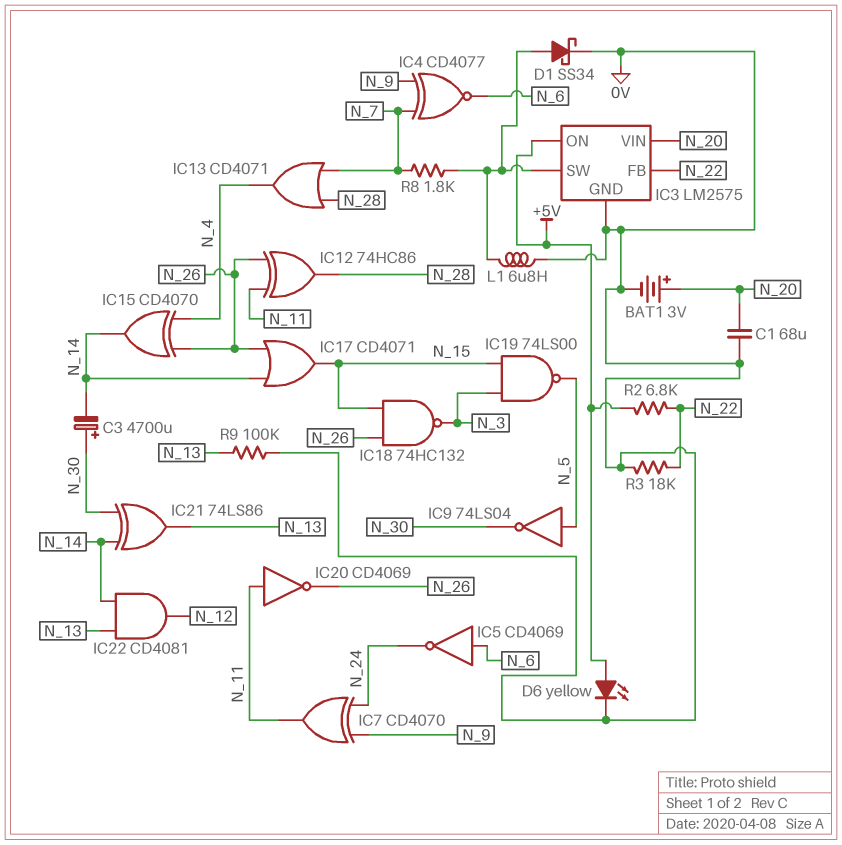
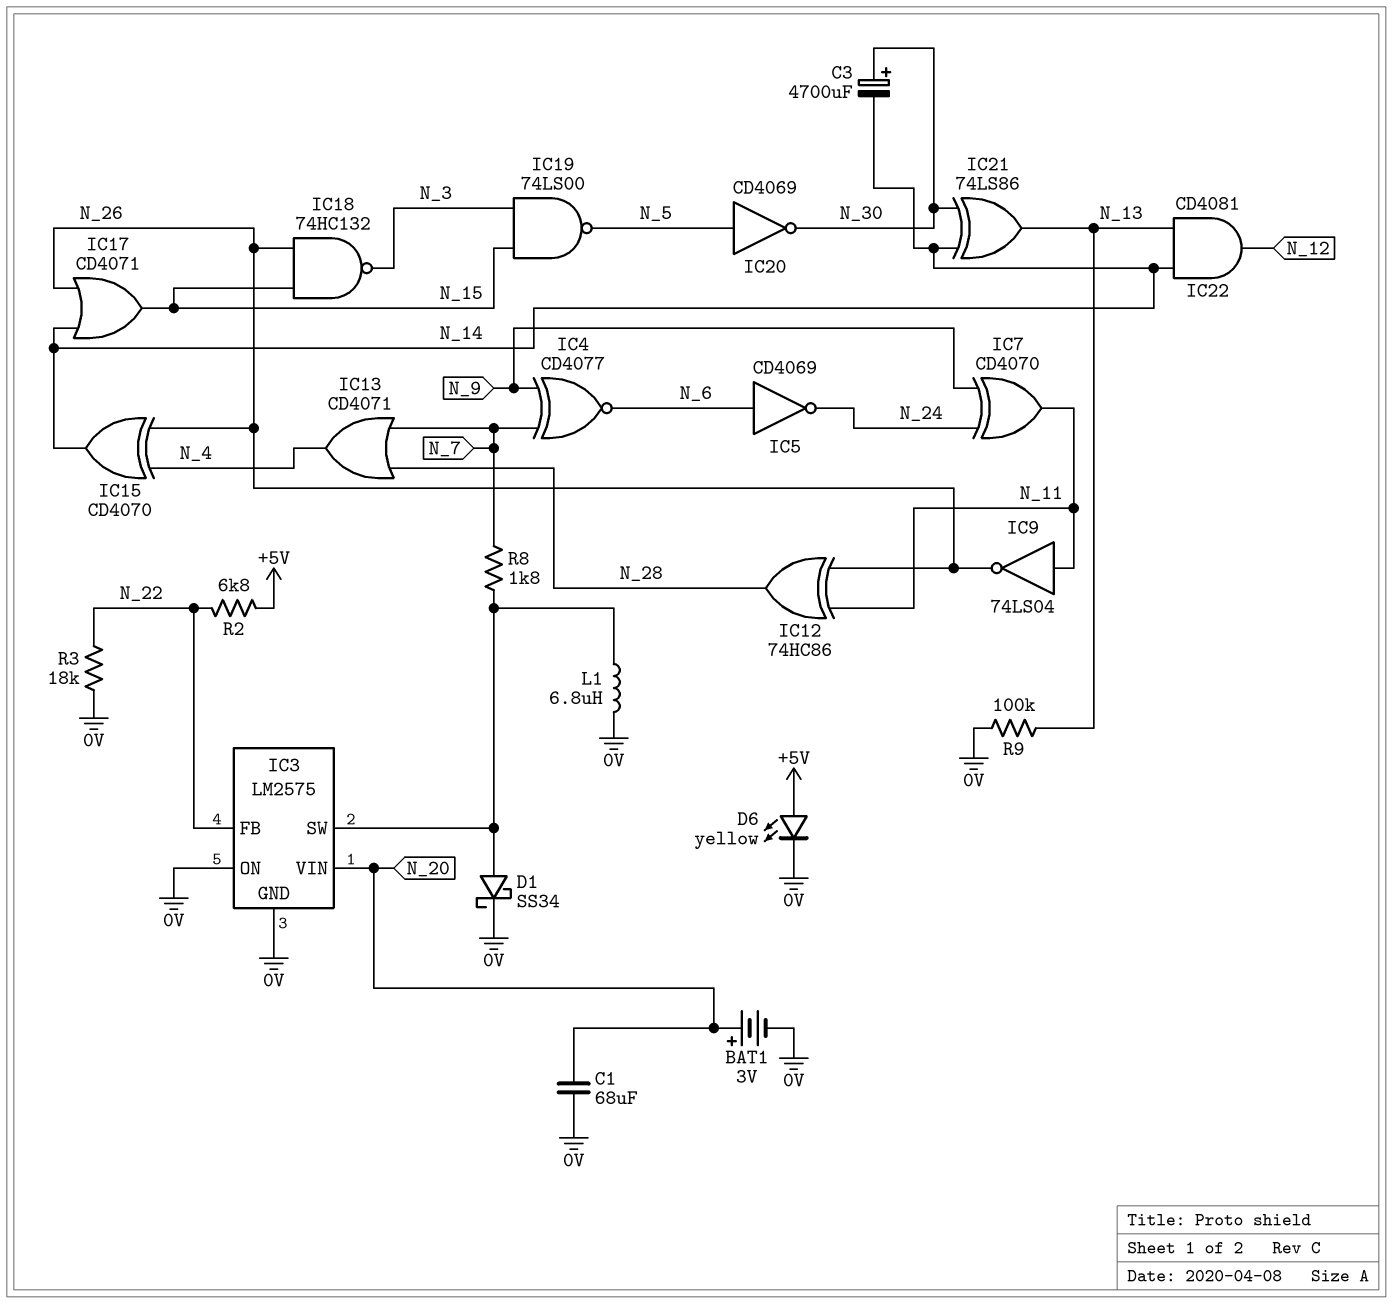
IC3 pin ON: +5V -> 0V
IC9: NOT 74LS04 (in N_5, out N_30) -> NOT 74LS04 (in N_11, out N_26)
IC20: NOT CD4069 (in N_11, out N_26) -> NOT CD4069 (in N_5, out N_30)

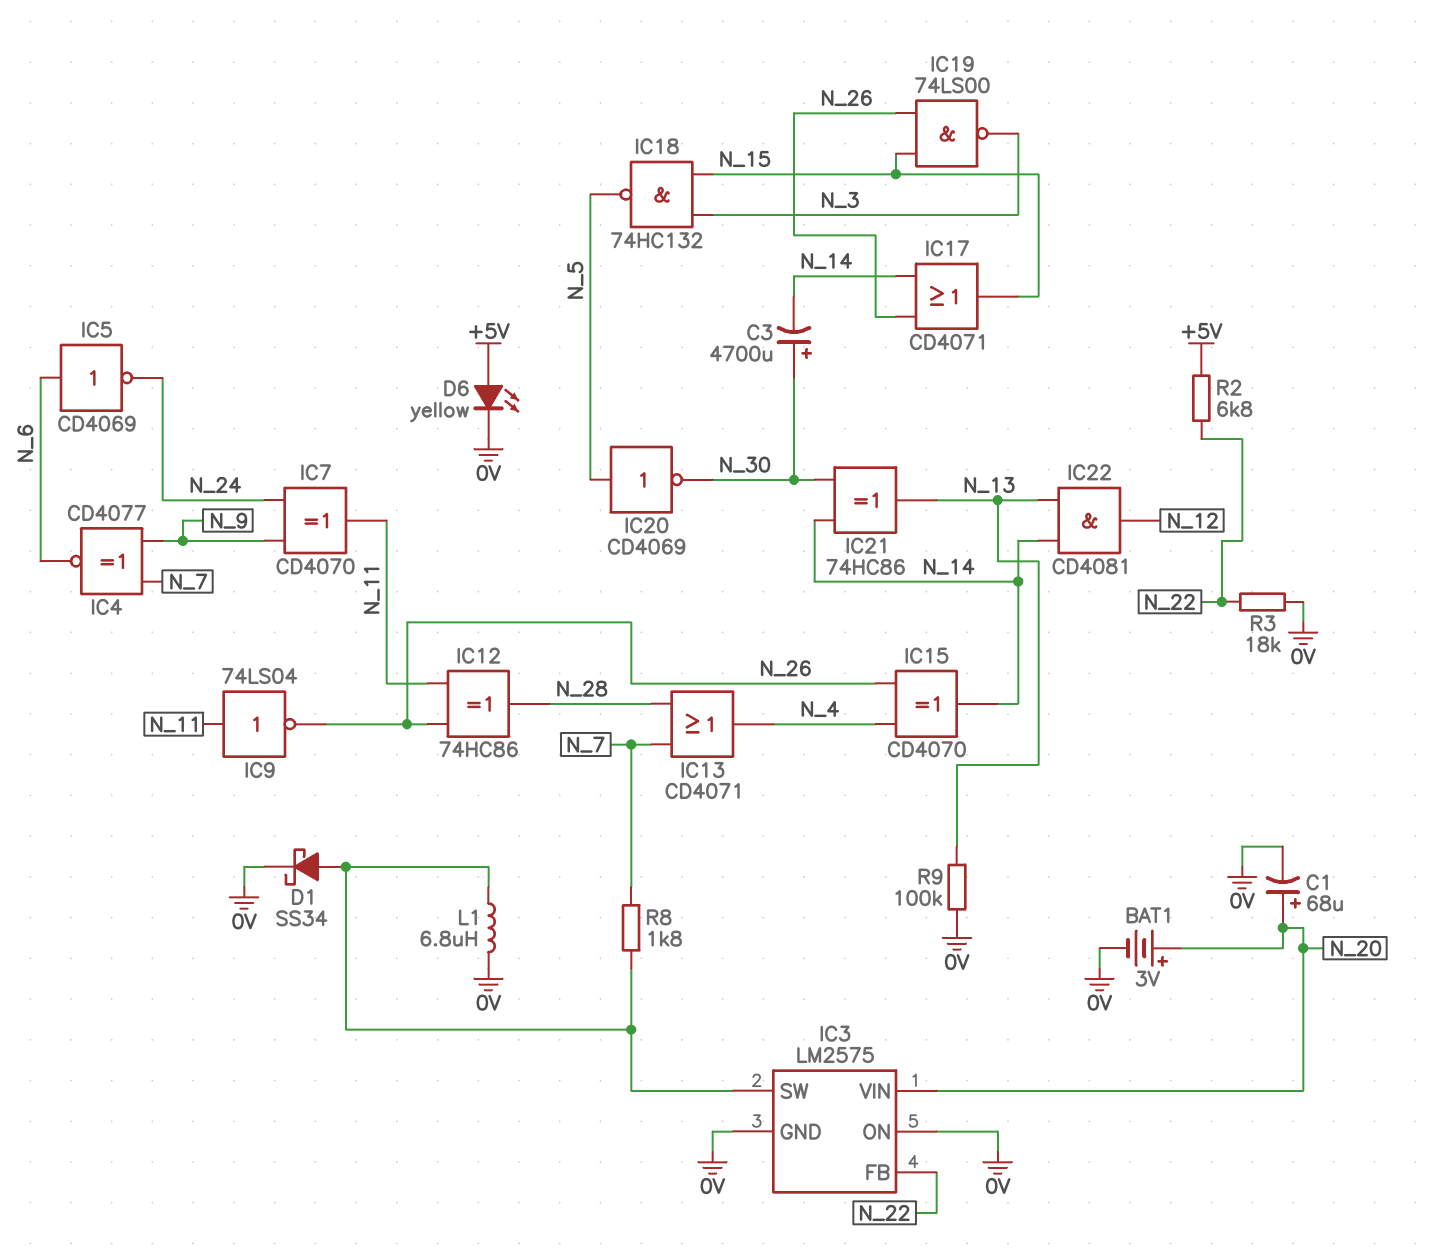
C1: 68uF (0V, N_20) -> 68uF (plus N_20, minus 0V)
IC18: NAND 74HC132 (in N_15, in N_26, out N_3) -> NAND 74HC132 (in N_3, in N_15, out N_5)
IC19: NAND 74LS00 (in N_3, in N_15, out N_5) -> NAND 74LS00 (in N_15, in N_26, out N_3)
IC21: XOR 74LS86 (in N_14, in N_30, out N_13) -> XOR 74HC86 (in N_14, in N_30, out N_13)

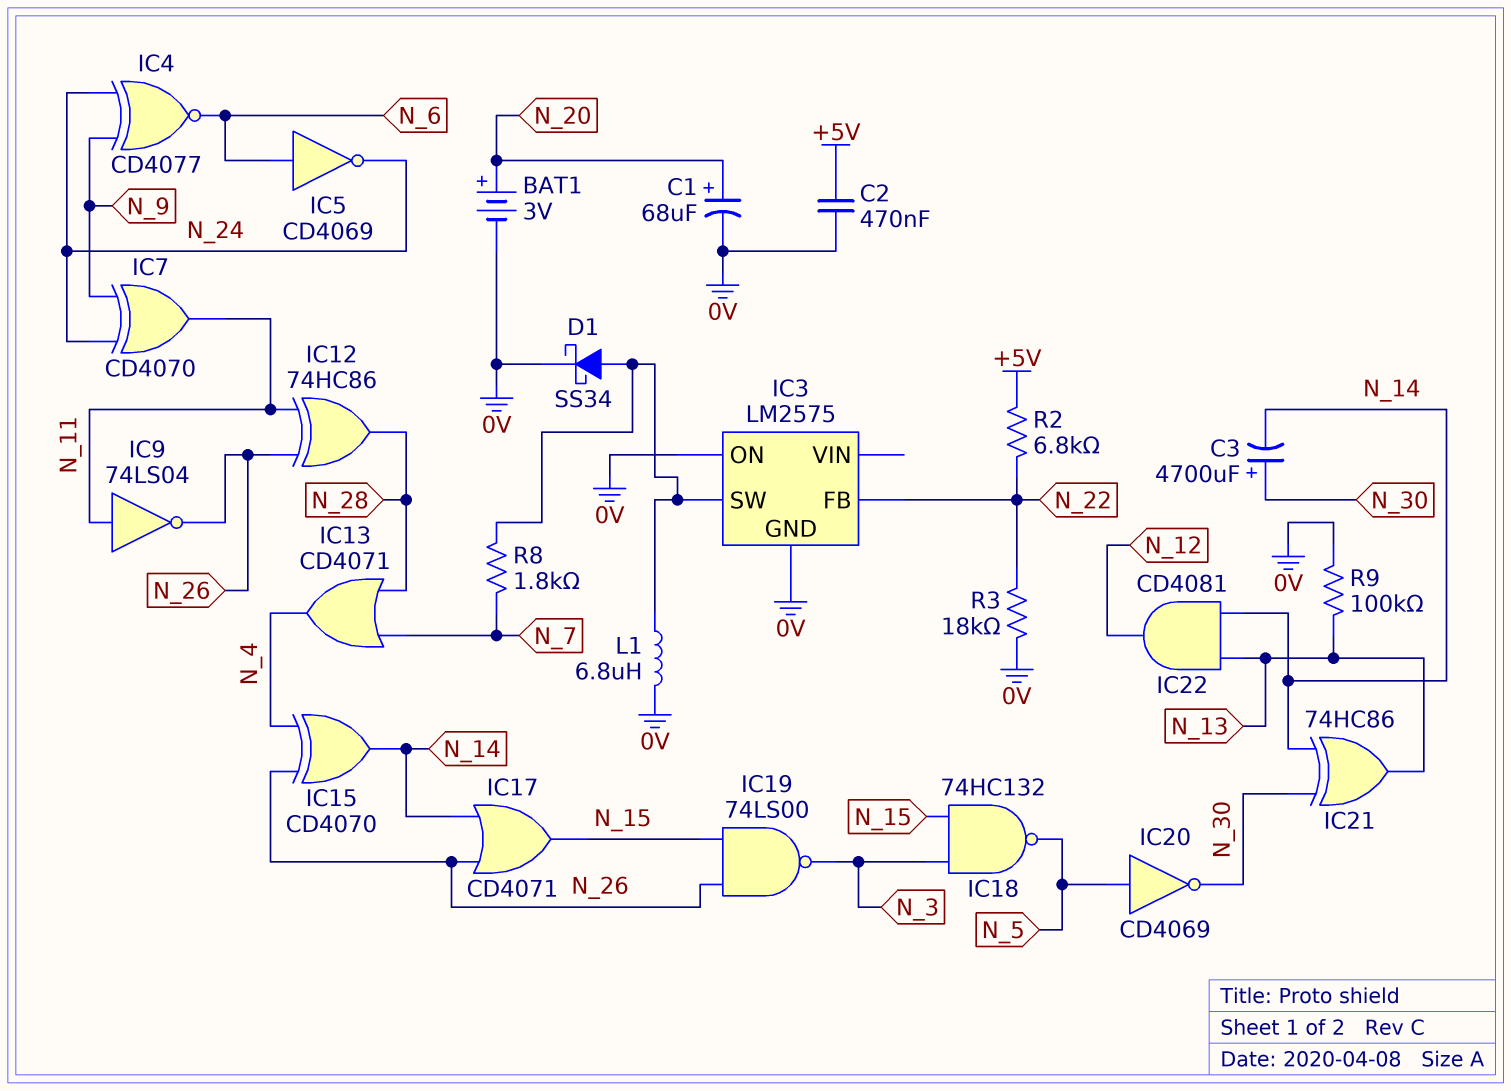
C2: none -> 470nF (+5V, 0V)
D6: LED yellow (A +5V, K 0V) -> none
IC3 pin VIN: N_20 -> none
IC4: XNOR CD4077 (in N_7, in N_9, out N_6) -> XNOR CD4077 (in N_9, in N_24, out N_6)

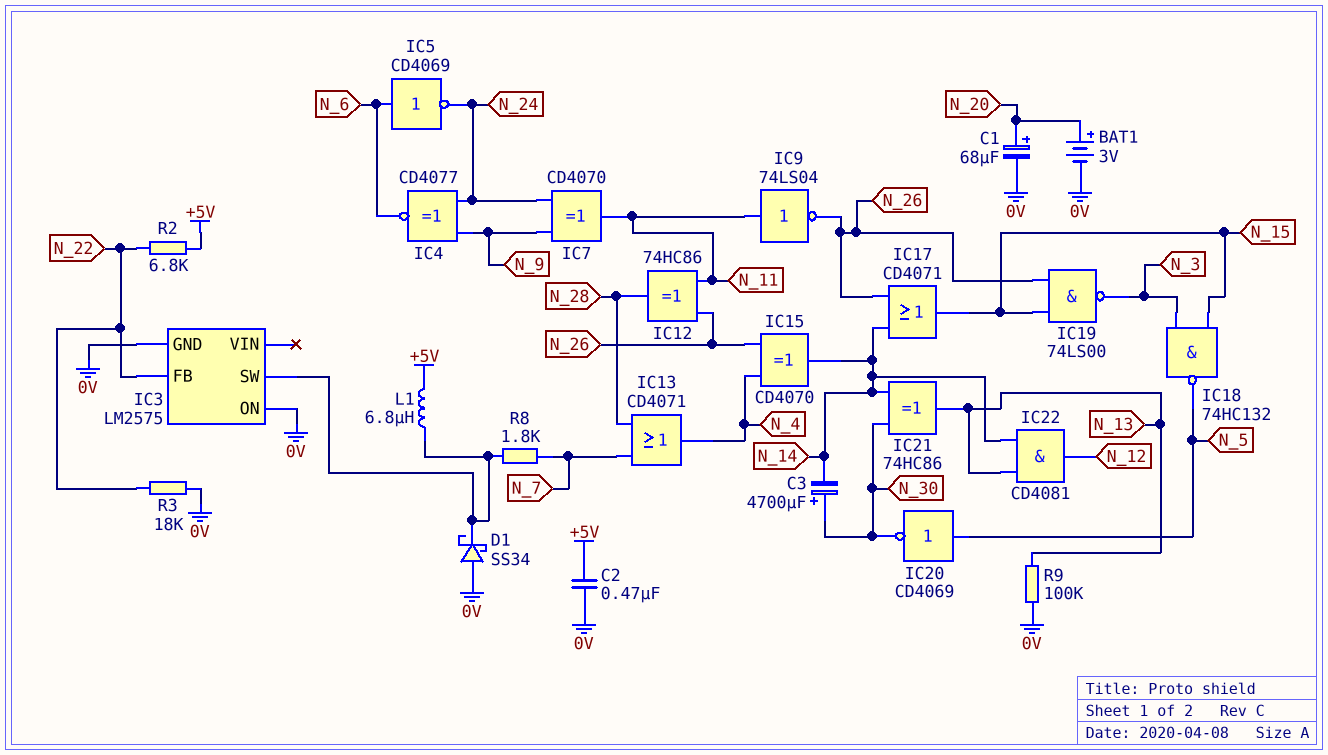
D1: schottky SS34 (A IC3/SW, K 0V) -> schottky SS34 (A 0V, K IC3/SW)
L1: 6.8uH (0V, IC3/SW) -> 6.8uH (+5V, IC3/SW)

